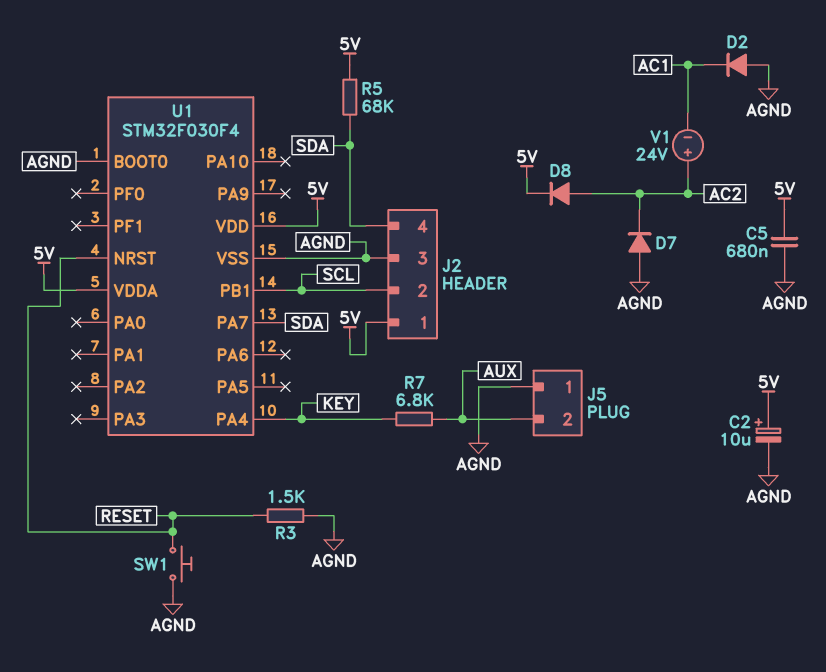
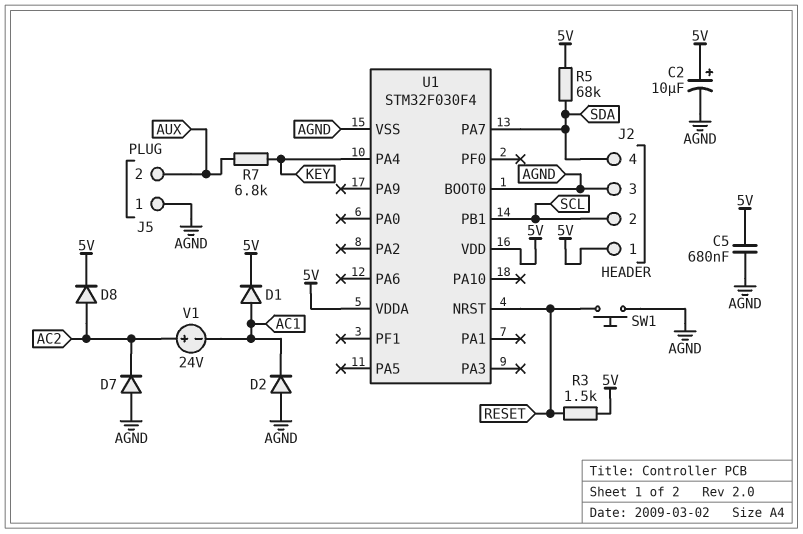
D1: none -> diode (A AC1, K 5V)
R3: 1.5k (AGND, RESET) -> 1.5k (5V, RESET)

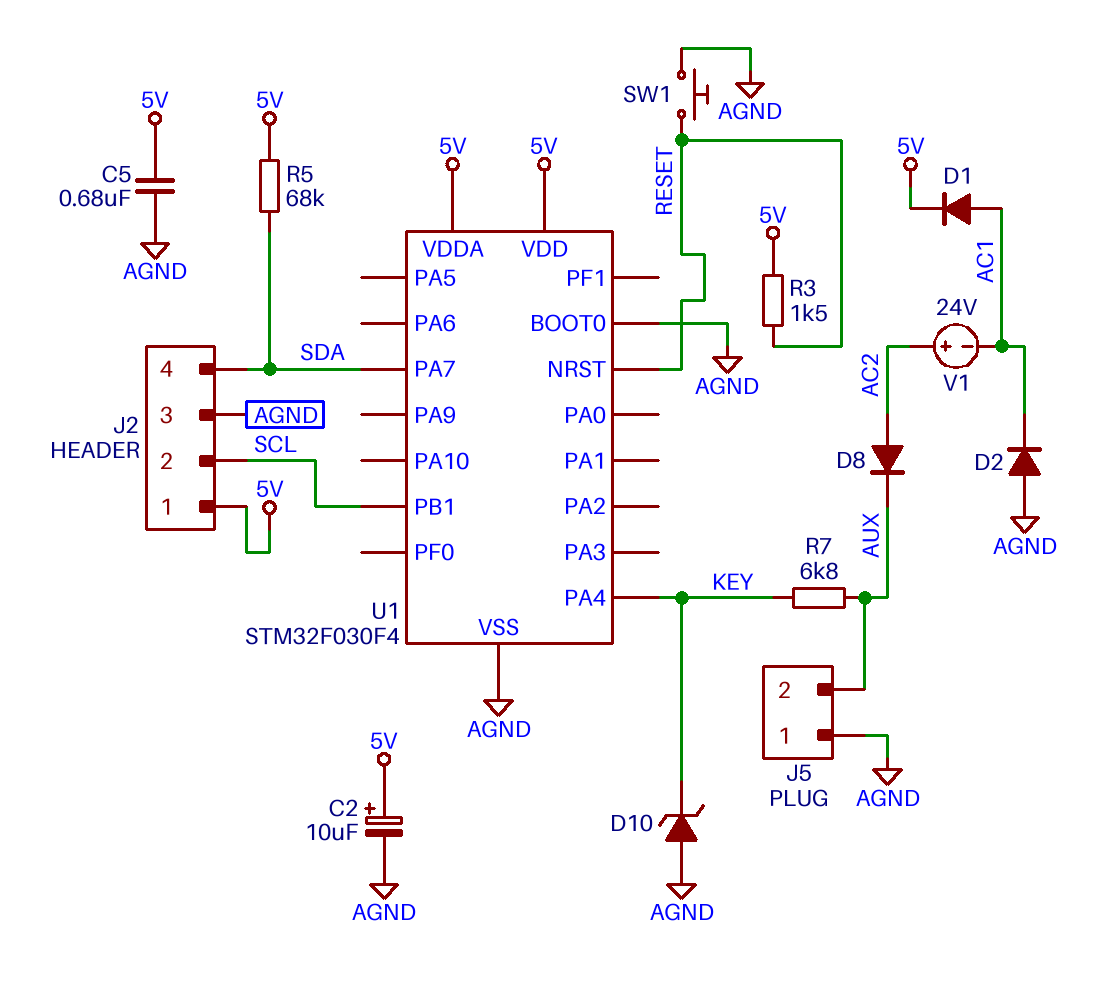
D7: diode (A AGND, K AC2) -> none
D8: diode (A AC2, K 5V) -> diode (A AC2, K AUX)
D10: none -> zener (A AGND, K KEY)

